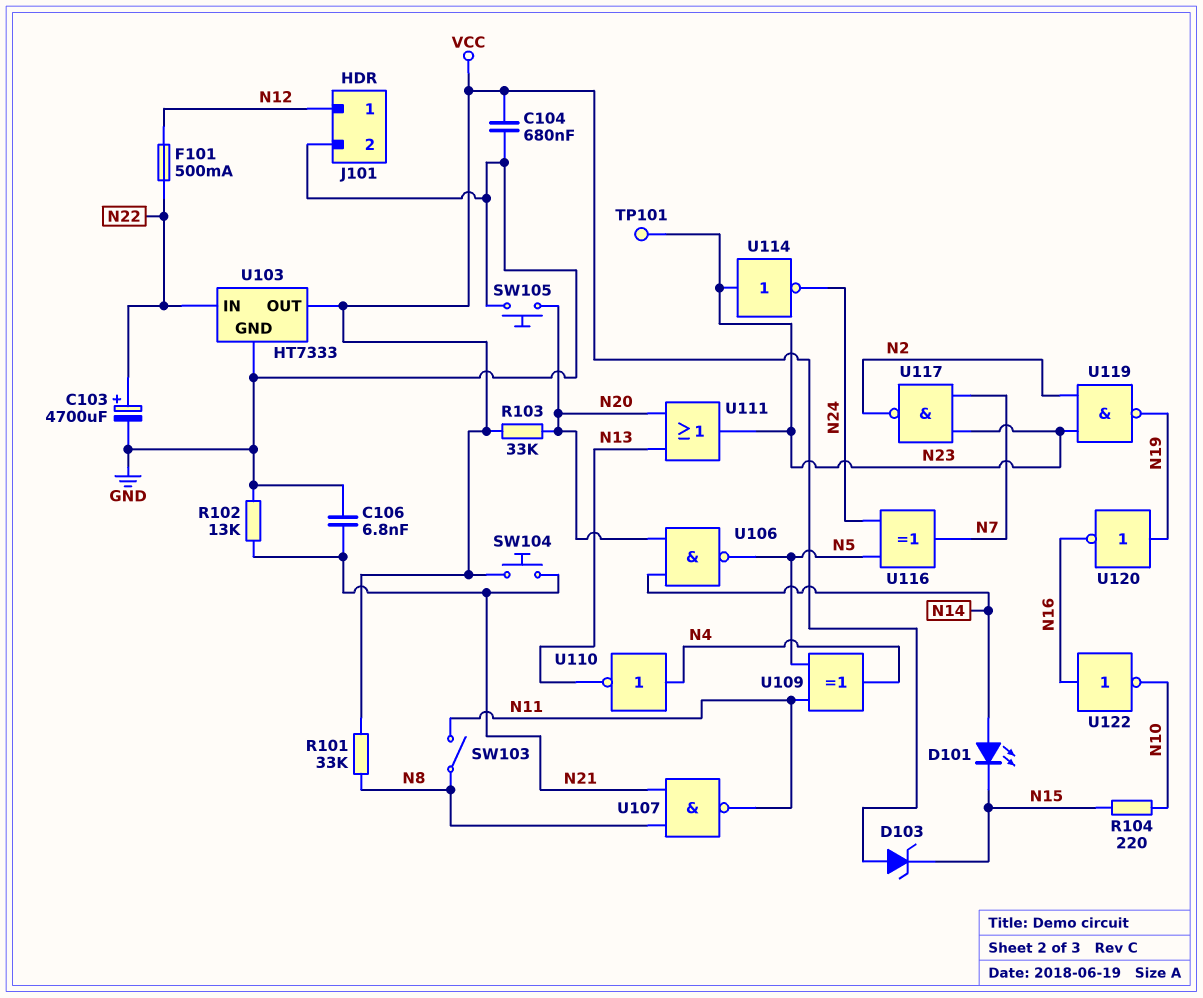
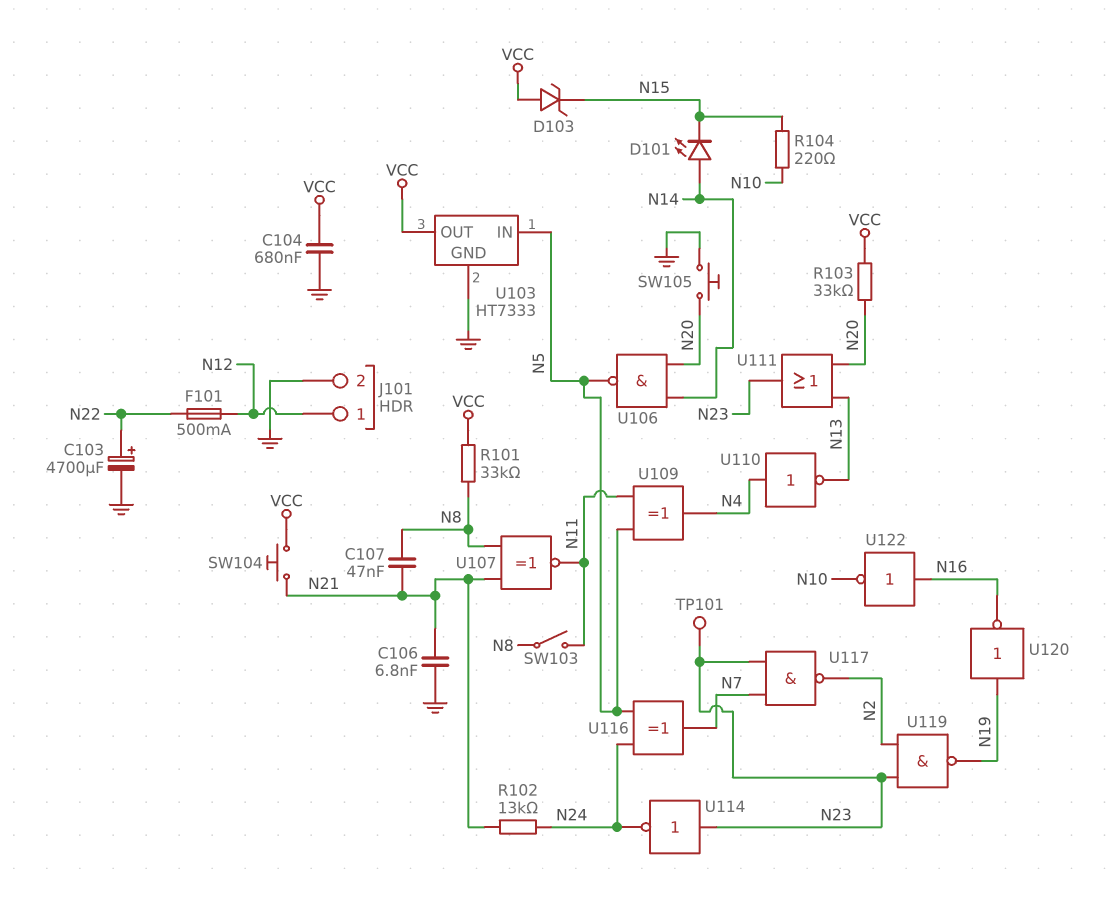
C107: none -> 47nF (N8, N21)
R102: 13k (GND, N21) -> 13k (N21, N24)
U103 pin IN: N22 -> N5
U107: NAND (in N8, in N21, out N11) -> XNOR (in N8, in N21, out N11)

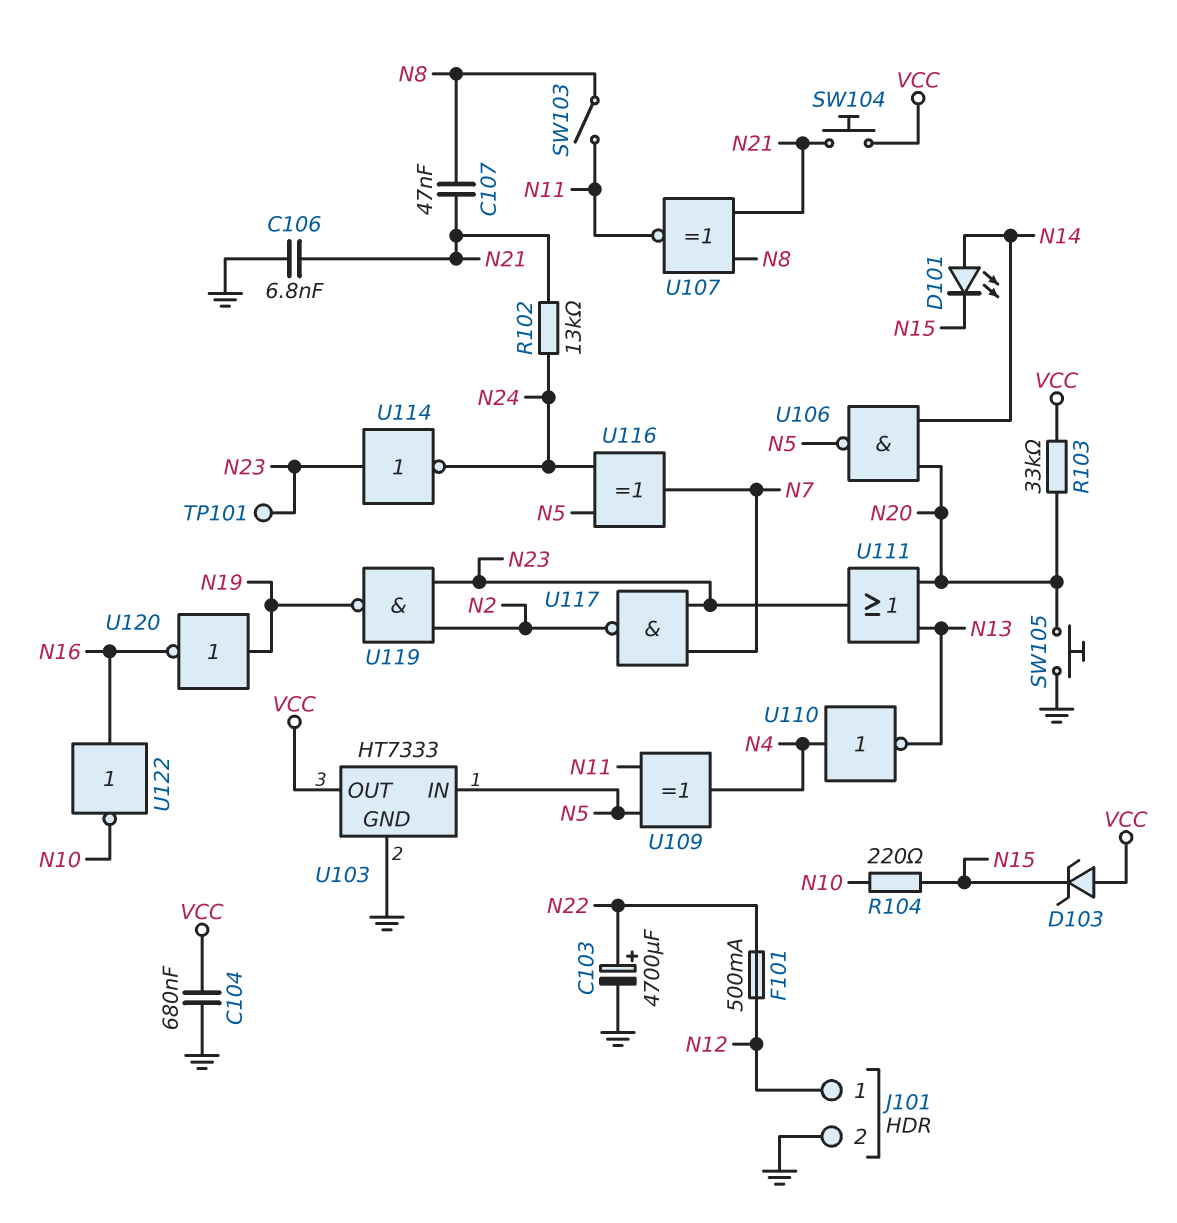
R101: 33k (N8, VCC) -> none

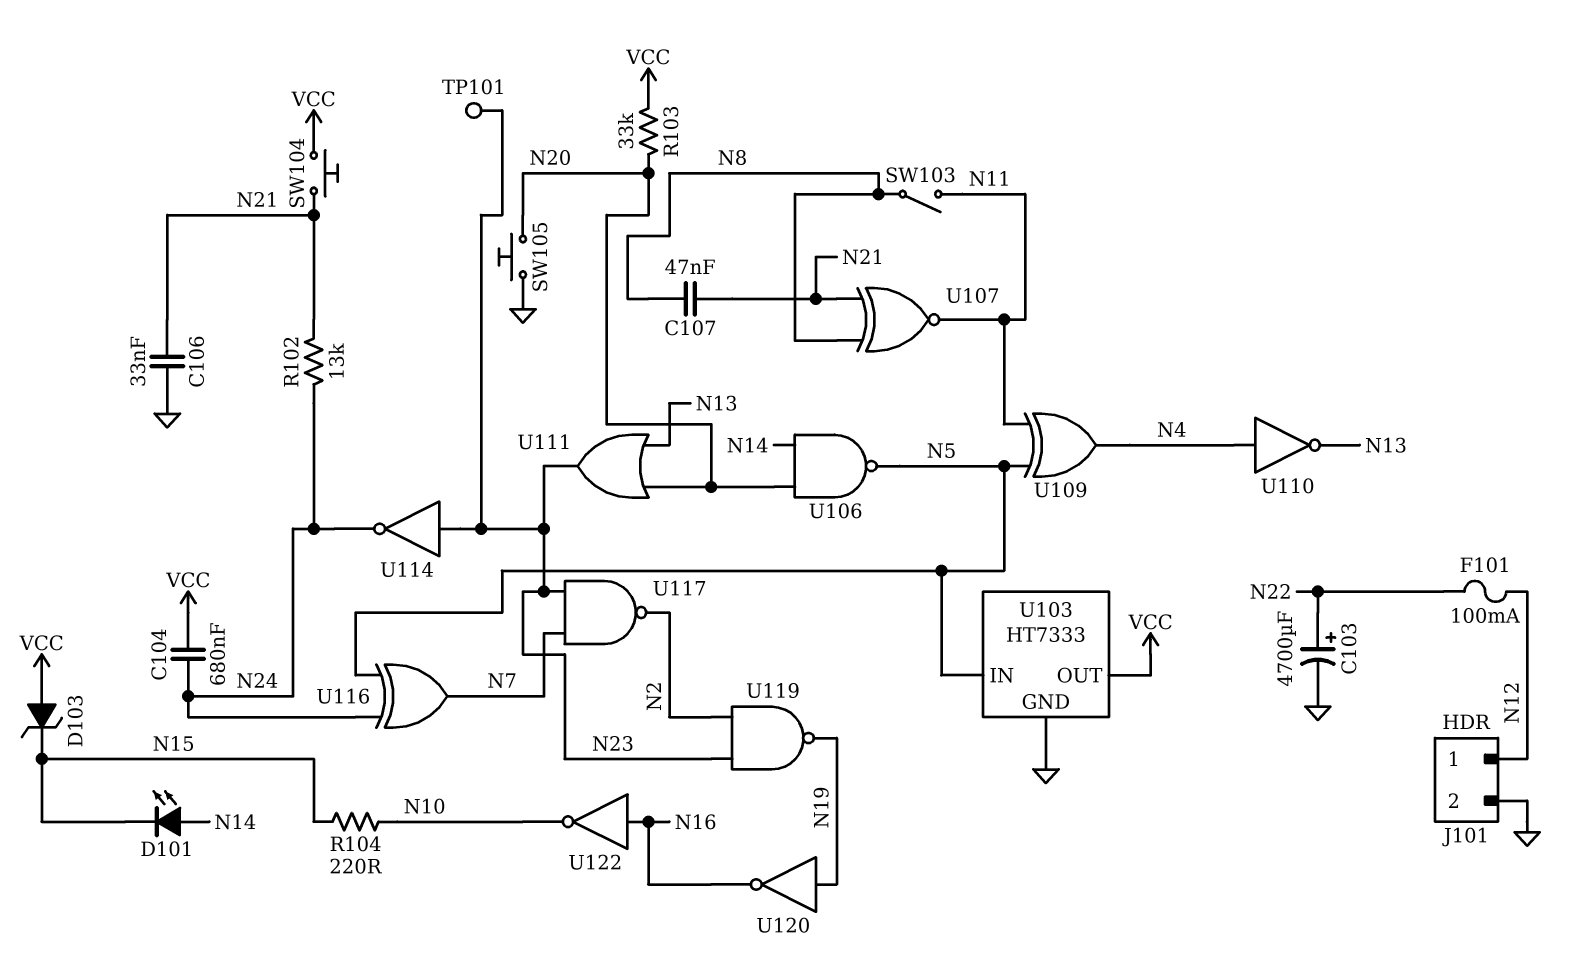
C104: 680nF (GND, VCC) -> 680nF (N24, VCC)
C106: 6.8nF (GND, N21) -> 33nF (GND, N21)
F101: 500mA (N12, N22) -> 100mA (N12, N22)

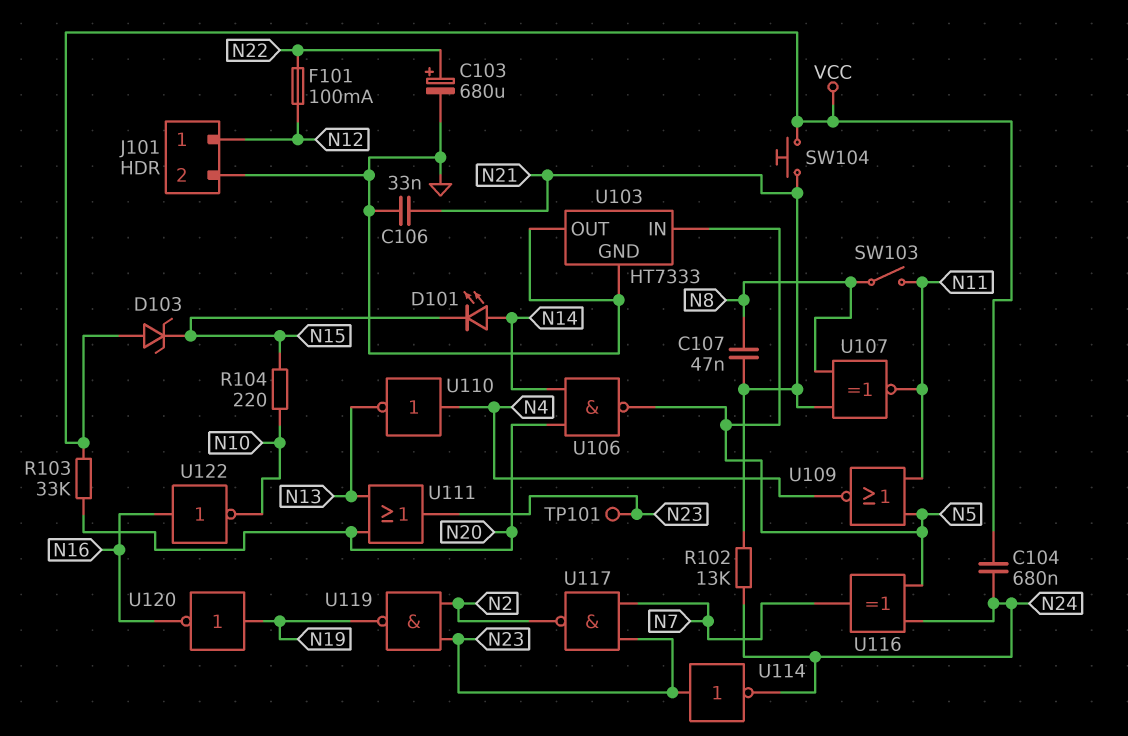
C103: 4700uF (plus N22, minus GND) -> 680uF (plus N22, minus GND)
SW105: button (GND, N20) -> none
U103 pin OUT: VCC -> GND
U109: XOR (in N5, in N11, out N4) -> NOR (in N5, in N11, out N4)

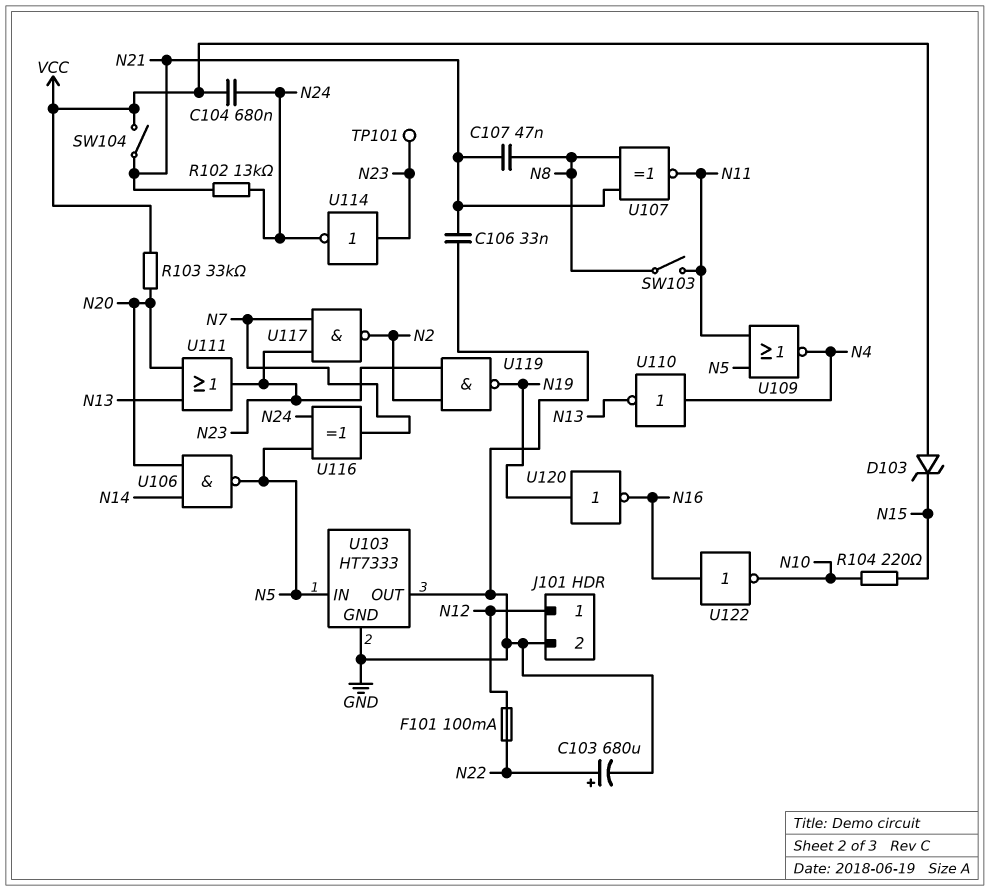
D101: LED (A N14, K N15) -> none
SW104: button (N21, VCC) -> switch (N21, VCC)

